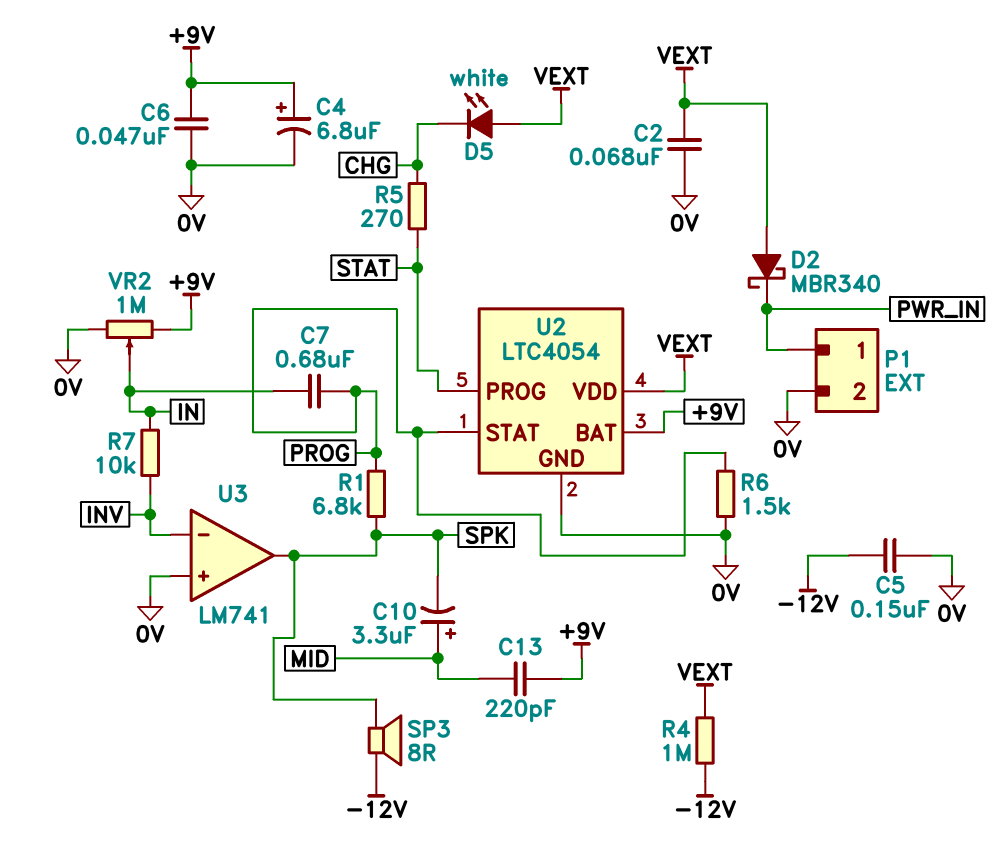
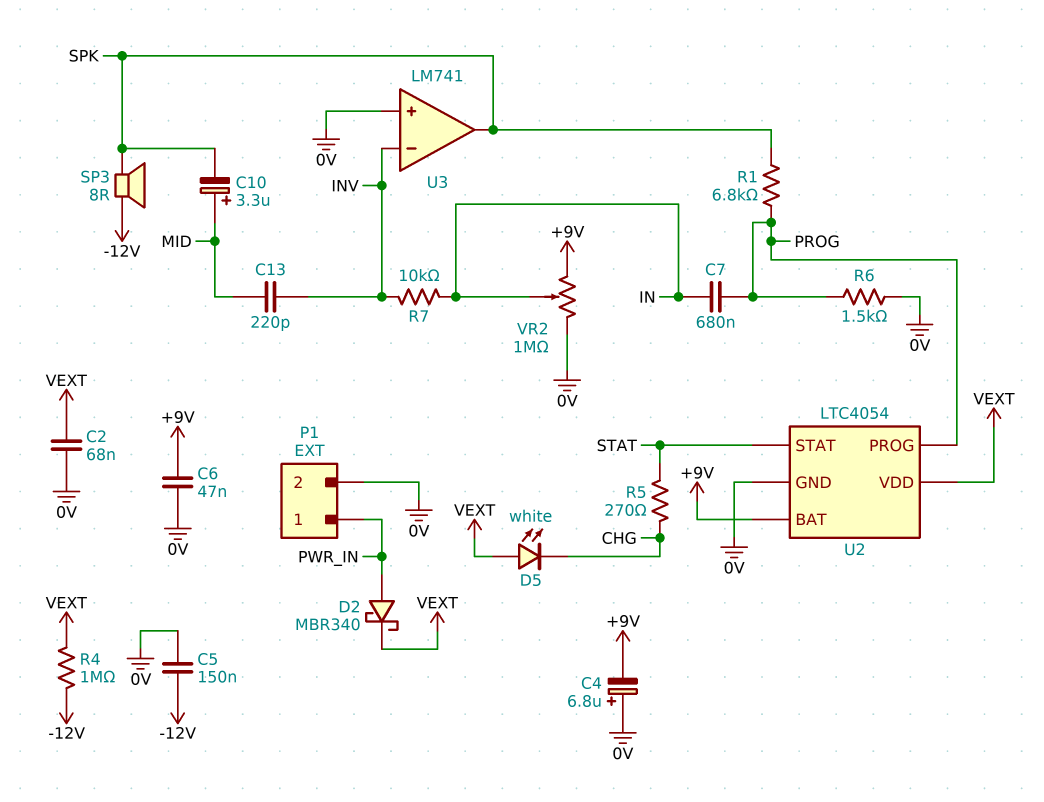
C4: 6.8uF (plus +9V, minus 0V) -> 6.8uF (plus 0V, minus +9V)
C13: 220pF (+9V, MID) -> 220pF (INV, MID)
D2: schottky MBR340 (A VEXT, K PWR_IN) -> schottky MBR340 (A PWR_IN, K VEXT)
U2 pin PROG: STAT -> PROG
U2 pin STAT: PROG -> STAT

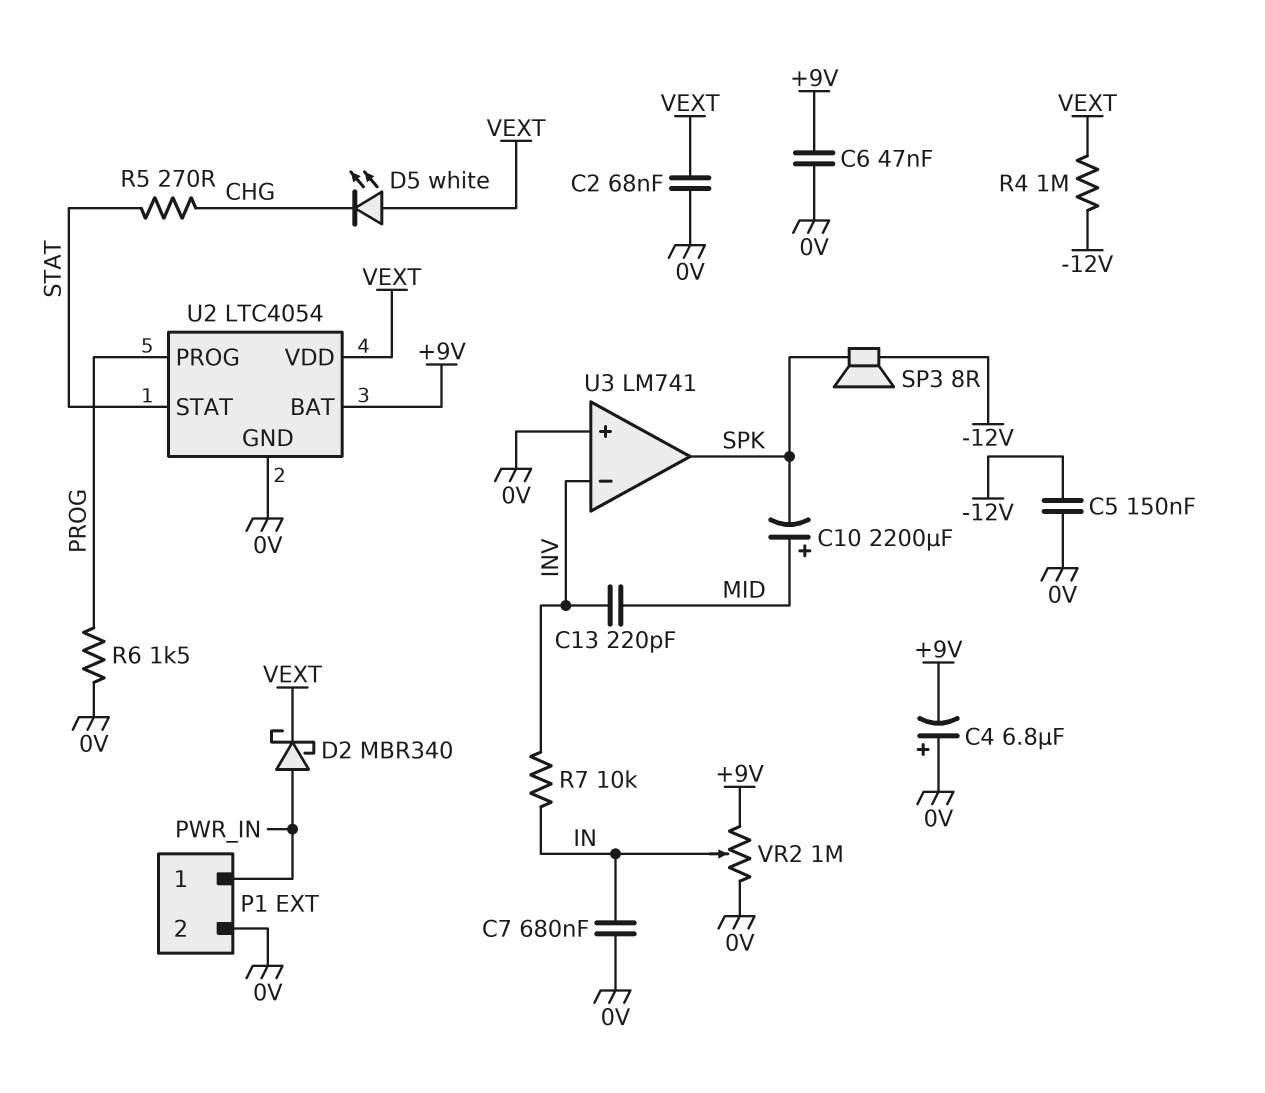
C7: 680nF (IN, PROG) -> 680nF (0V, IN)
C10: 3.3uF (plus MID, minus SPK) -> 2200uF (plus MID, minus SPK)
R1: 6.8k (PROG, SPK) -> none

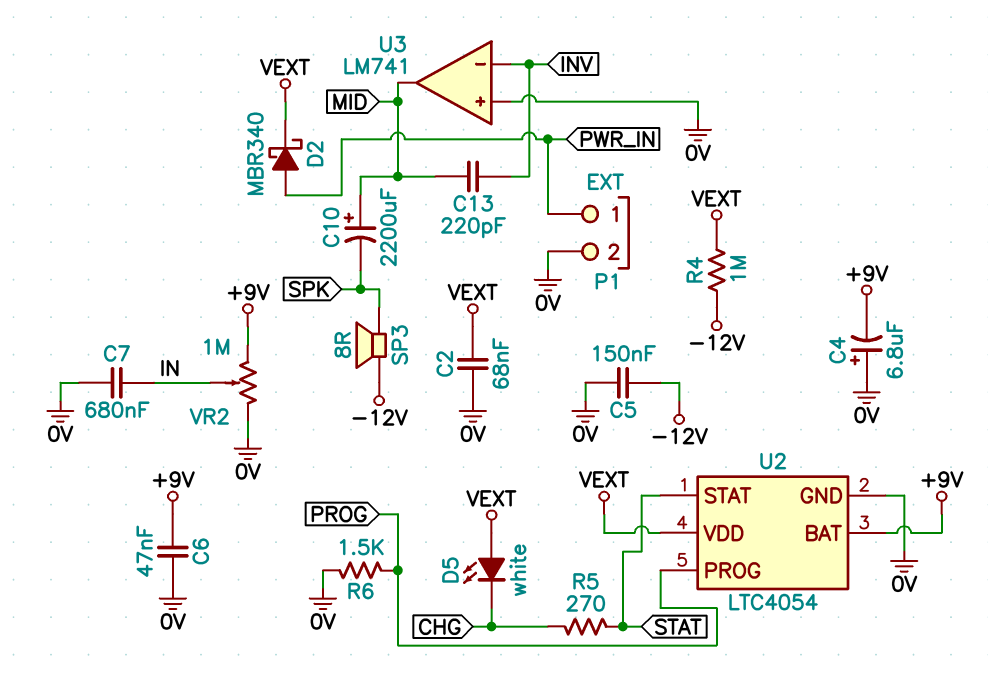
R7: 10k (IN, INV) -> none
U3 pin out: SPK -> MID

